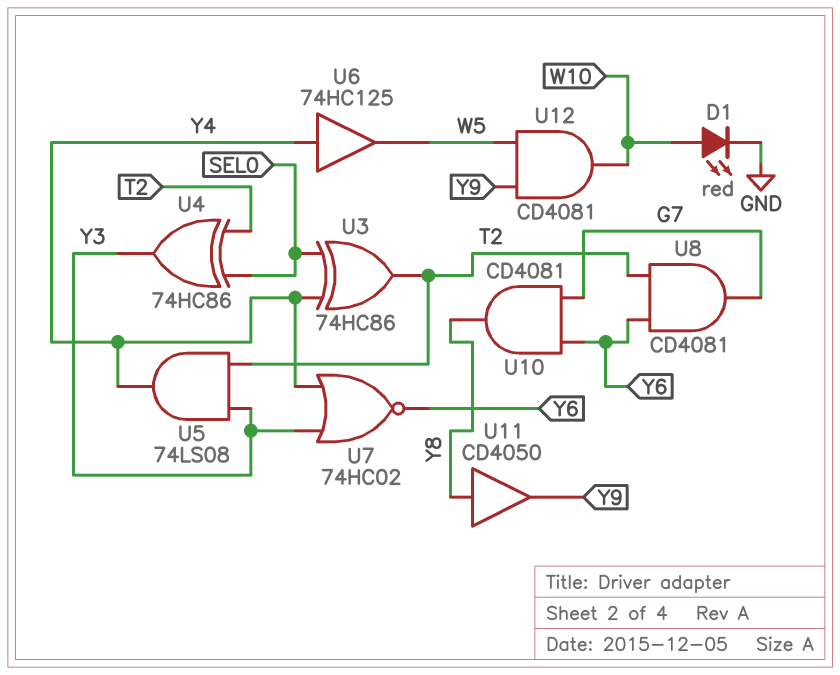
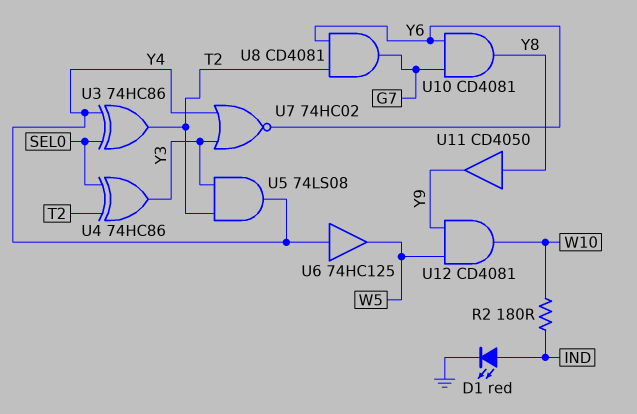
D1: LED red (A W10, K GND) -> LED red (A IND, K GND)
R2: none -> 180 (IND, W10)

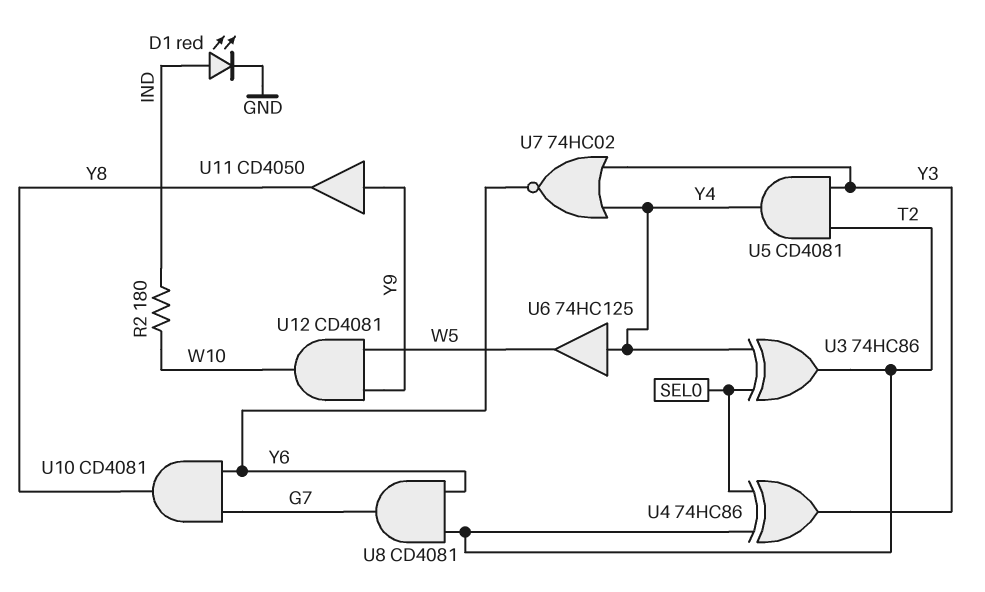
U5: AND 74LS08 (in T2, in Y3, out Y4) -> AND CD4081 (in T2, in Y3, out Y4)
U11: buffer CD4050 (in Y8, out Y9) -> buffer CD4050 (in Y9, out Y8)

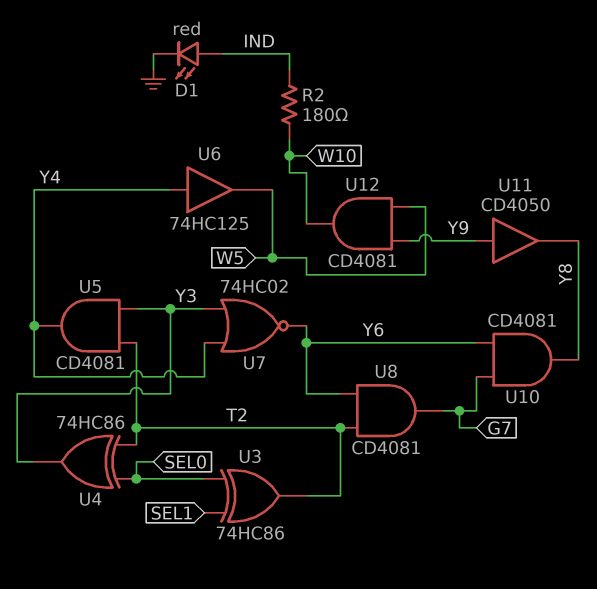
U3: XOR 74HC86 (in SEL0, in Y4, out T2) -> XOR 74HC86 (in SEL0, in SEL1, out T2)

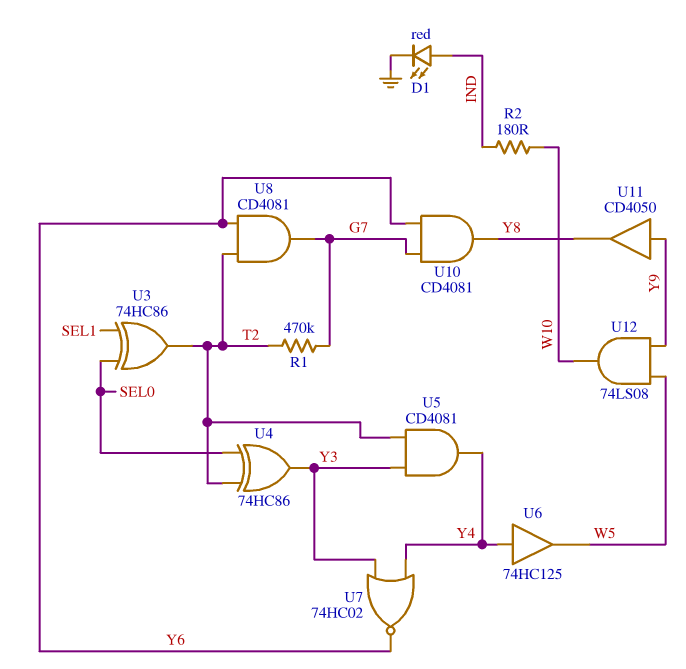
R1: none -> 470k (G7, T2)
U12: AND CD4081 (in W5, in Y9, out W10) -> AND 74LS08 (in W5, in Y9, out W10)

